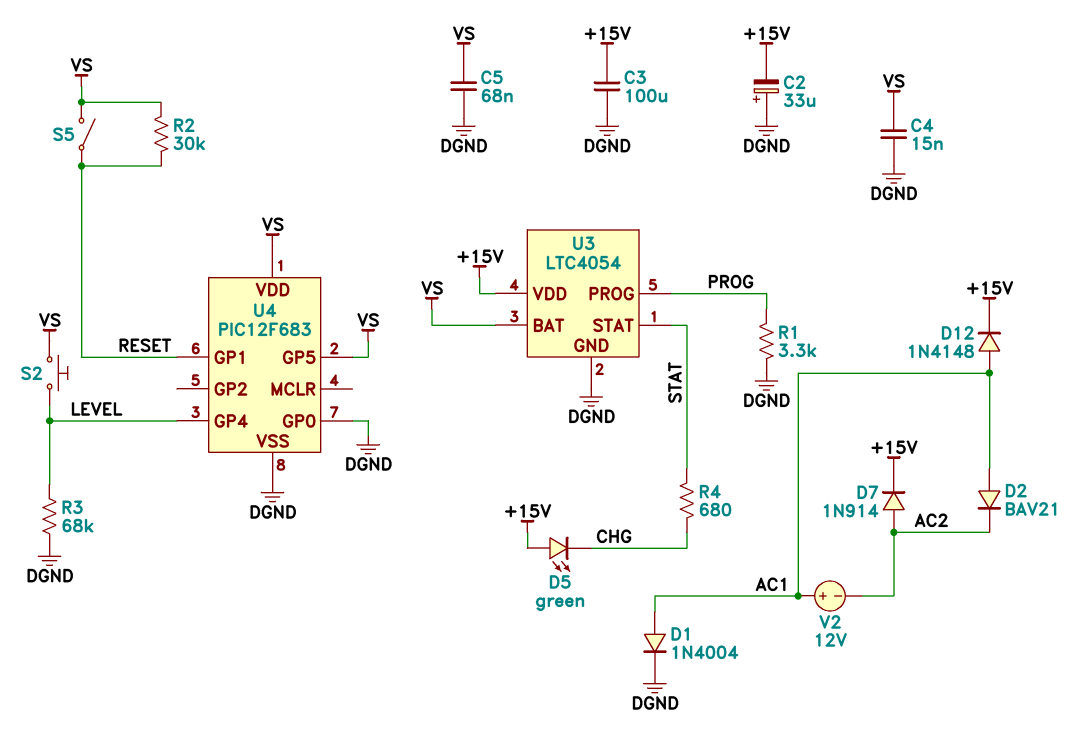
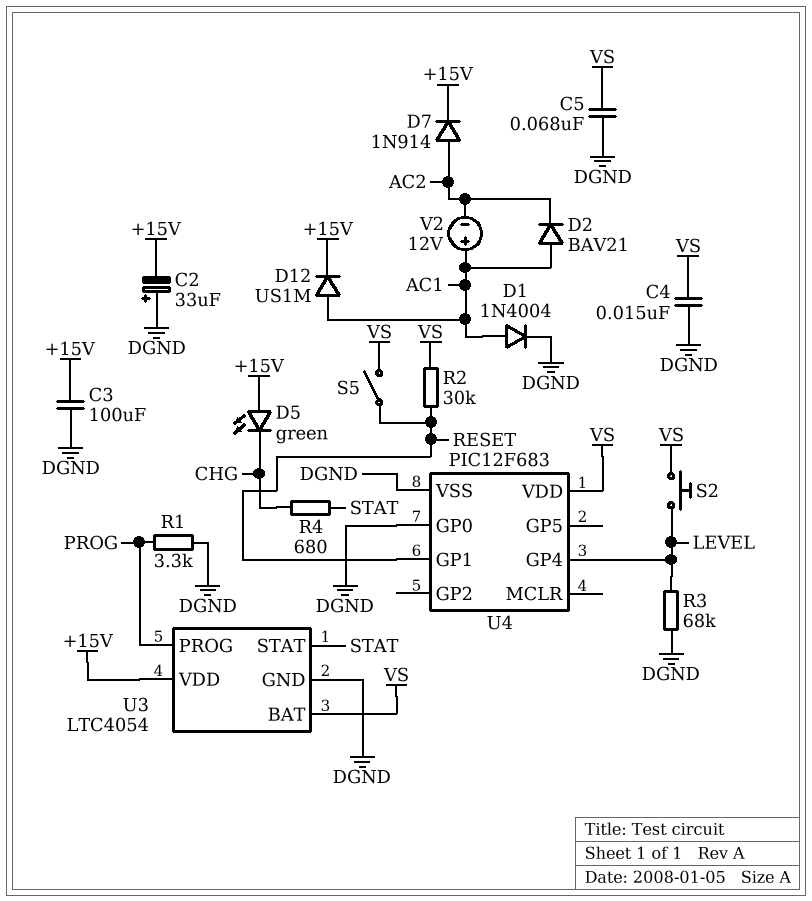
D12: diode 1N4148 (A AC1, K +15V) -> diode US1M (A AC1, K +15V)
U4 pin GP5: VS -> none

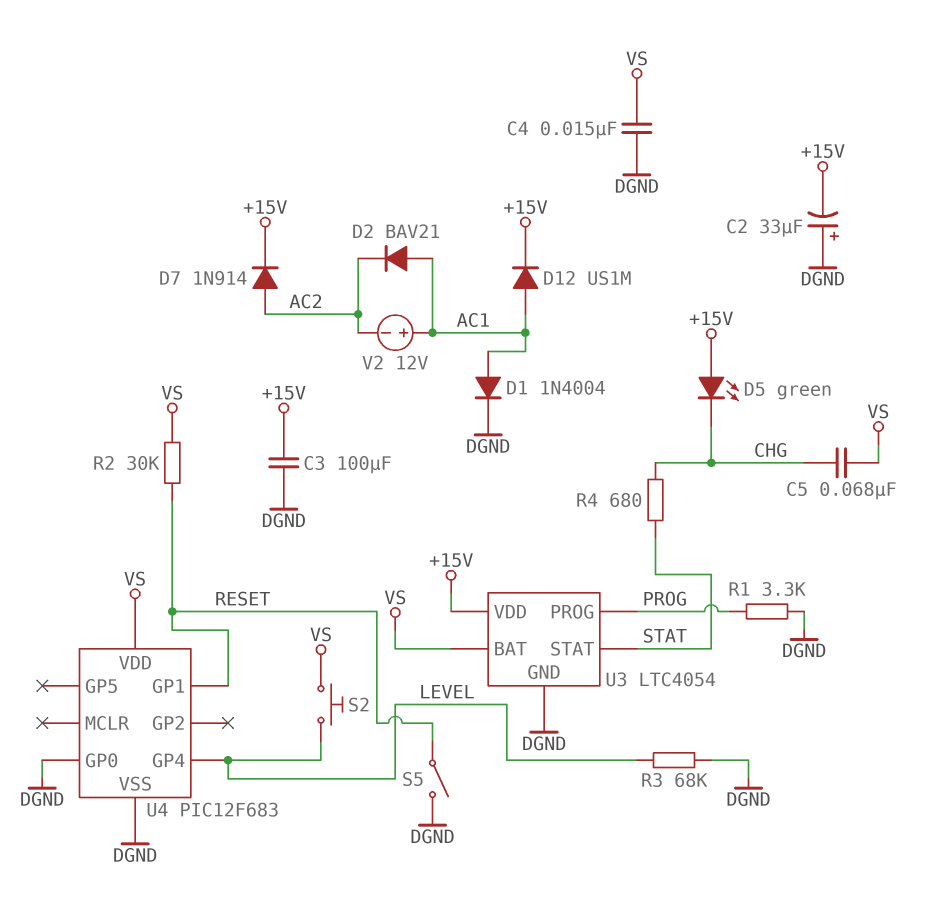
C5: 68nF (DGND, VS) -> 68nF (CHG, VS)
S5: switch (RESET, VS) -> switch (DGND, RESET)

